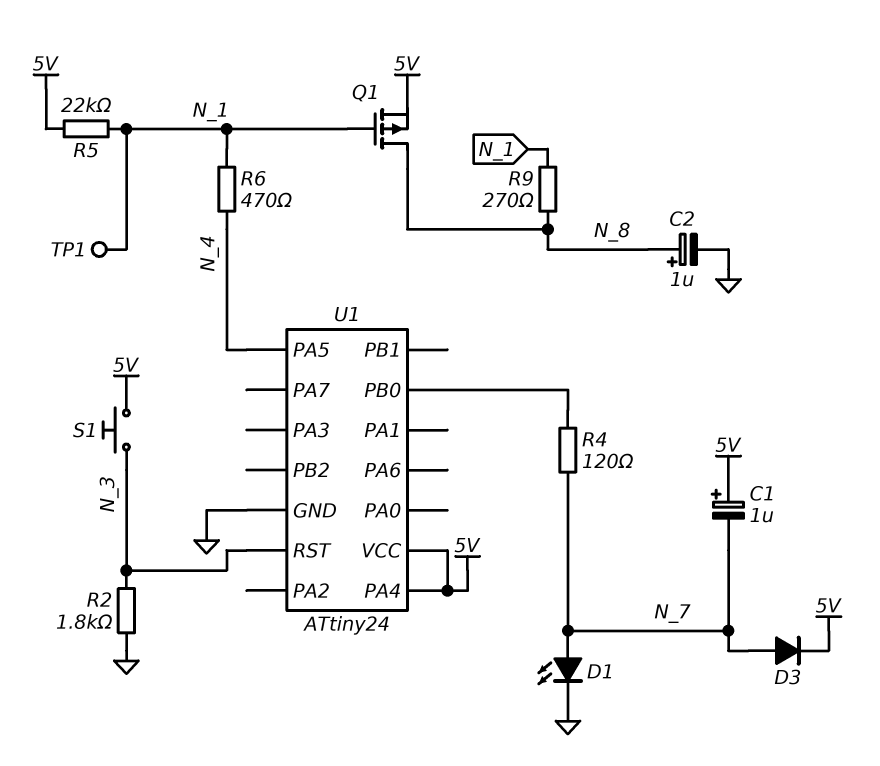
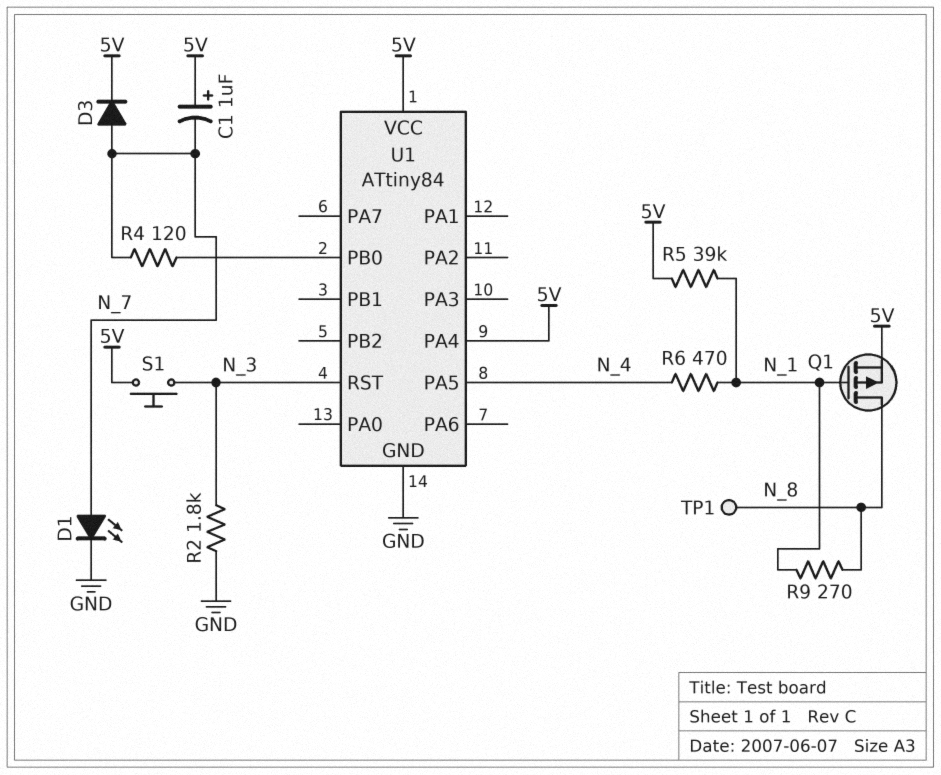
C2: 1uF (plus N_8, minus GND) -> none
R5: 22k (5V, N_1) -> 39k (5V, N_1)
TP1: test point (N_1) -> test point (N_8)
U1: ATtiny24 -> ATtiny84

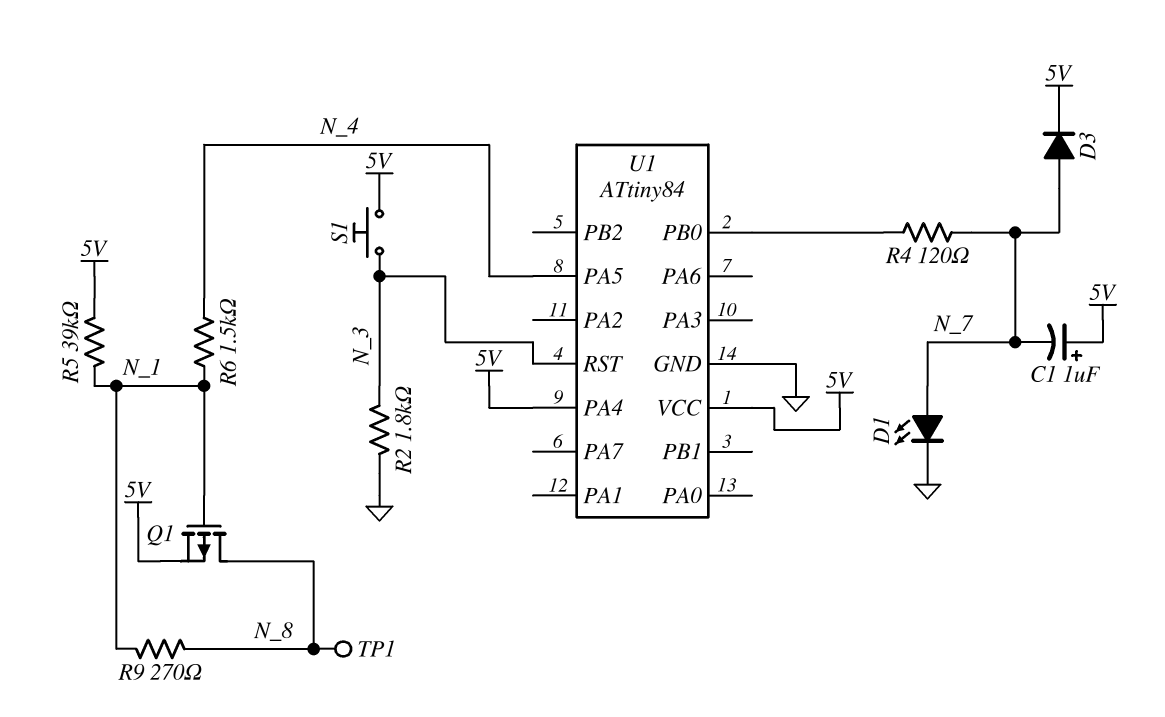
R6: 470 (N_1, N_4) -> 1.5k (N_1, N_4)

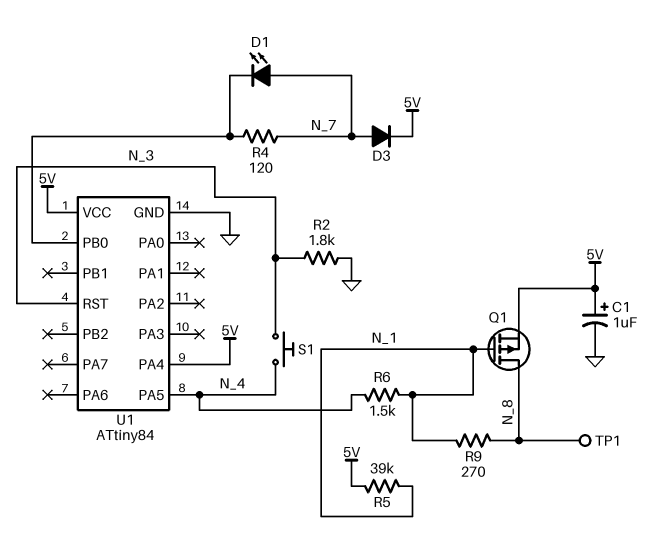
C1: 1uF (plus 5V, minus N_7) -> 1uF (plus 5V, minus GND)
D1: LED (A N_7, K GND) -> LED (A N_7, K U1/PB0)
S1: button (5V, N_3) -> button (N_3, N_4)

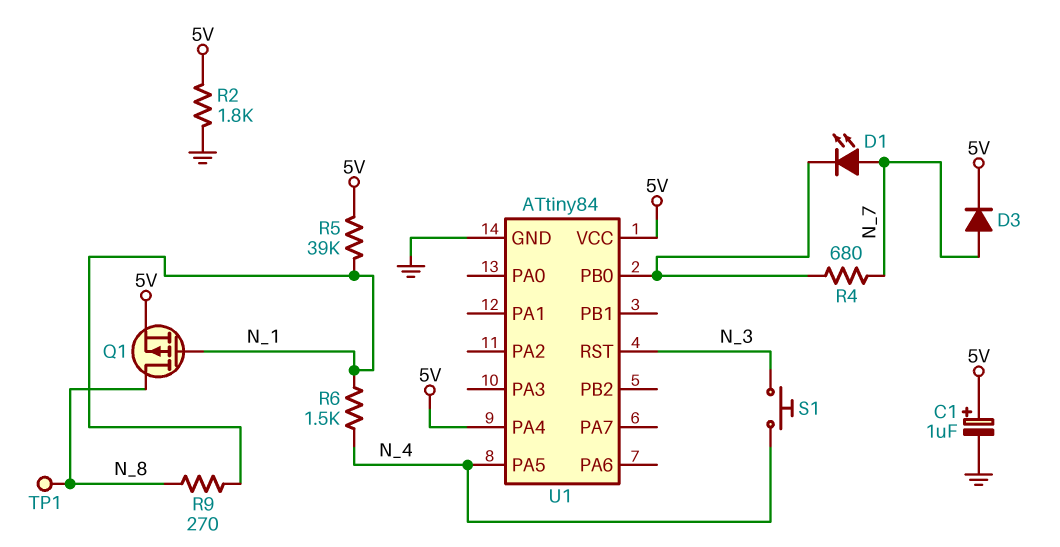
R2: 1.8k (GND, N_3) -> 1.8k (5V, GND)
R4: 120 (N_7, U1/PB0) -> 680 (N_7, U1/PB0)

